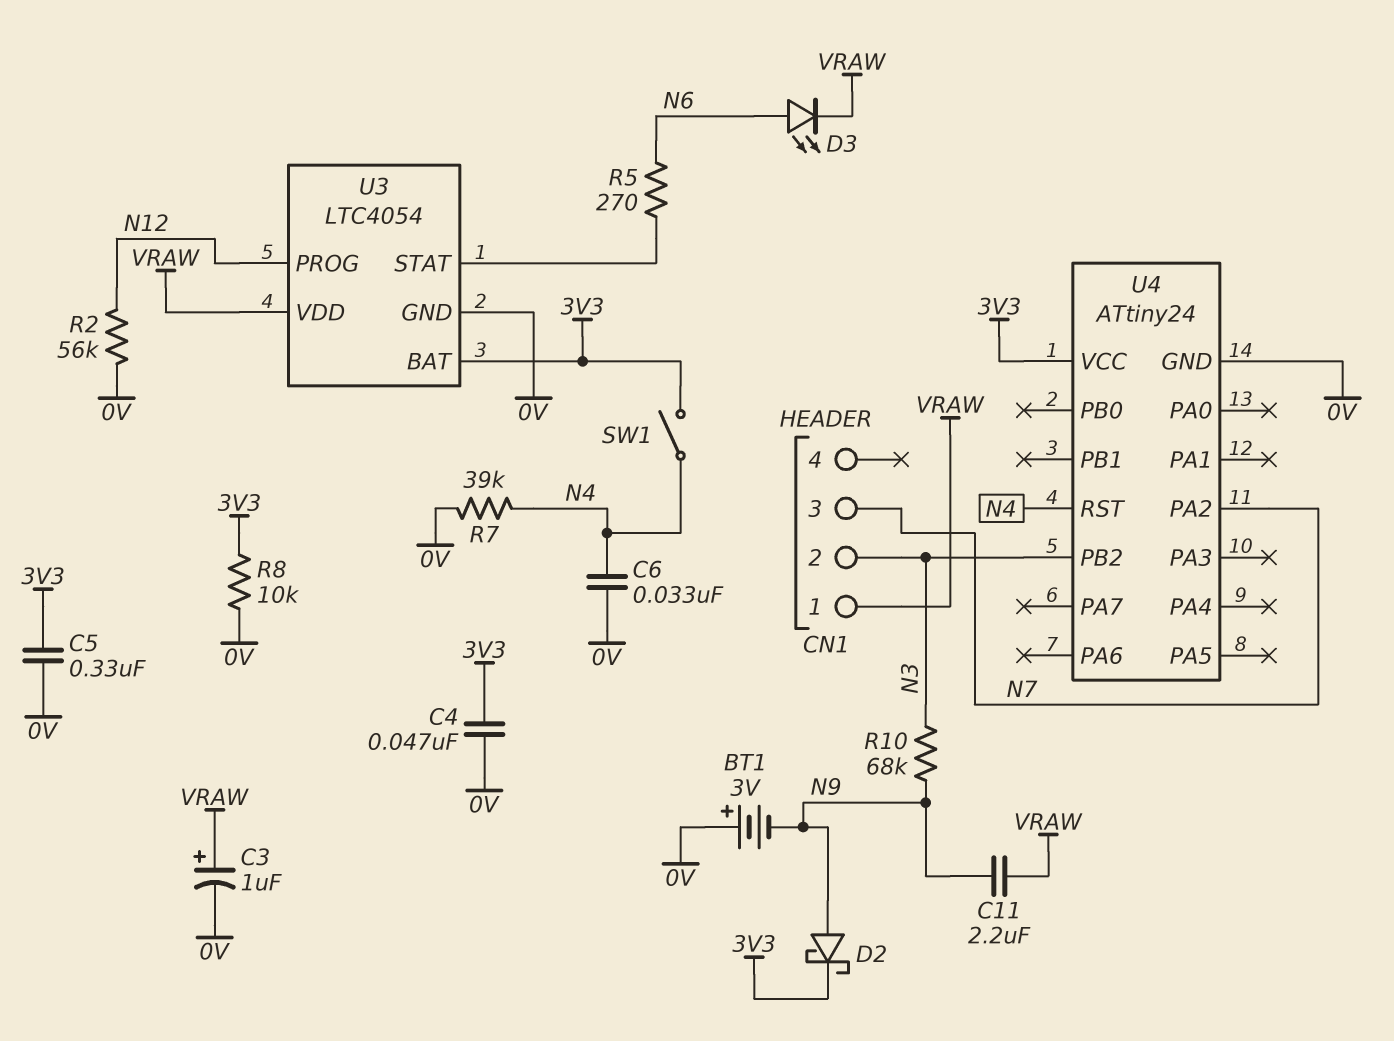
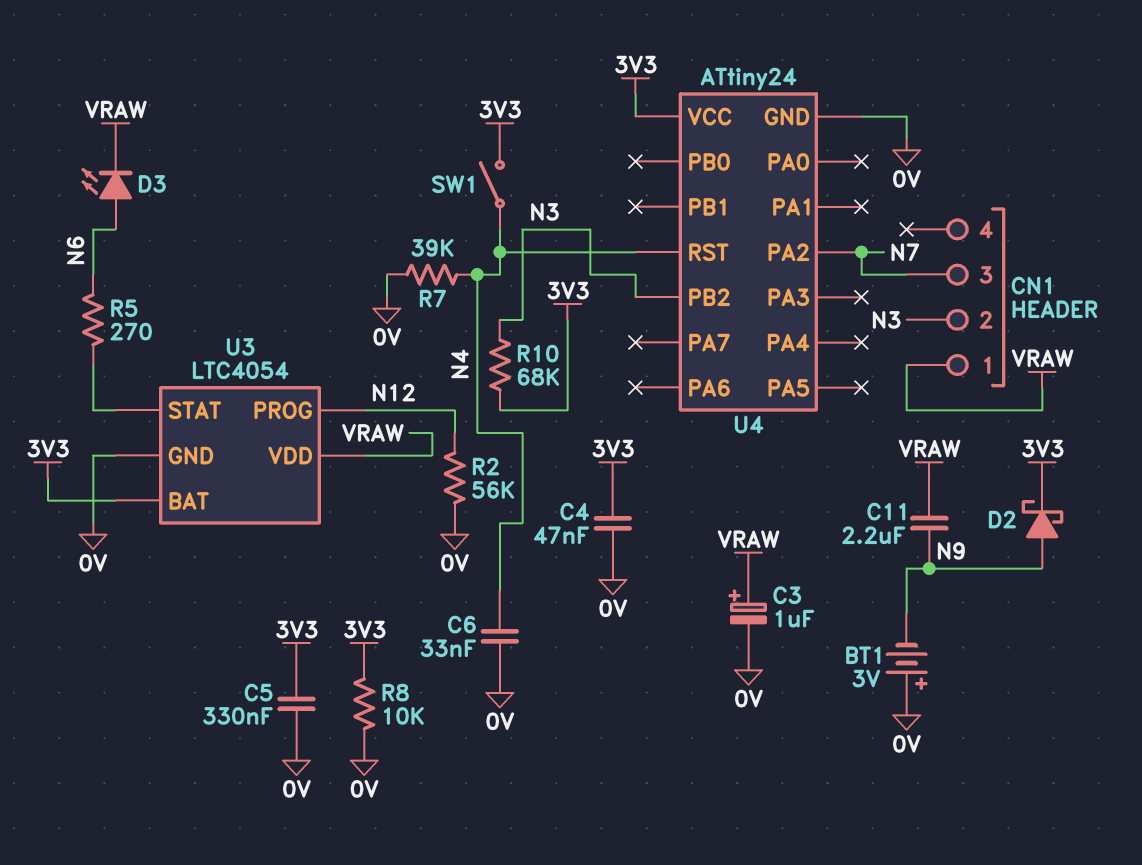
R10: 68k (N3, N9) -> 68k (3V3, N3)

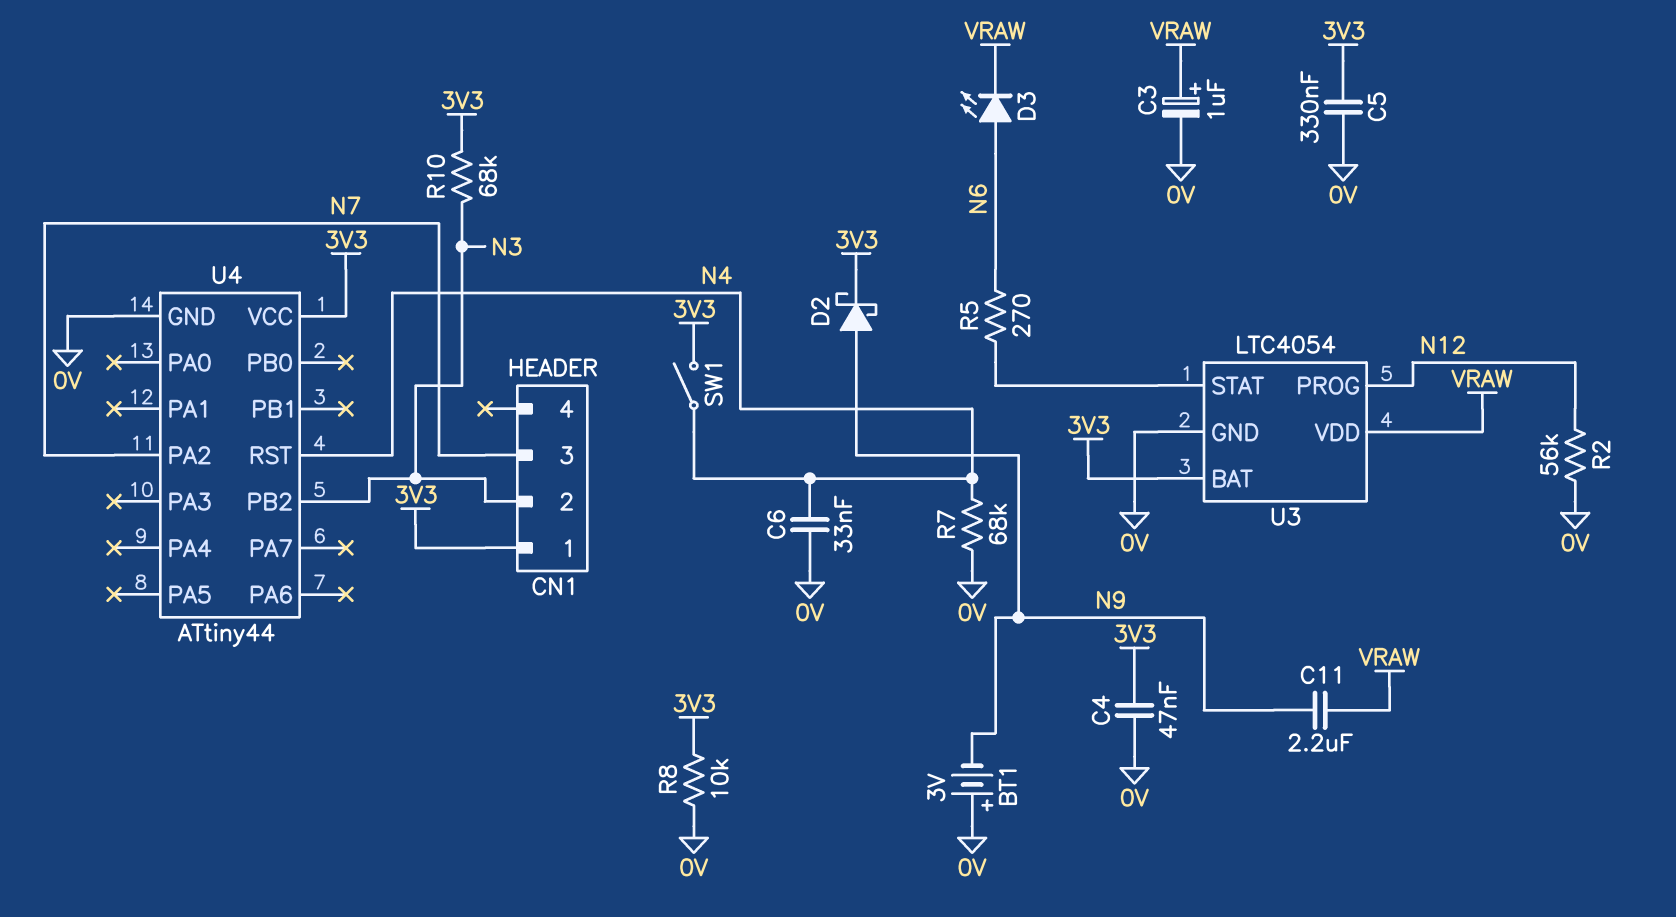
CN1 pin 1: VRAW -> 3V3
R7: 39k (0V, N4) -> 68k (0V, N4)
U4: ATtiny24 -> ATtiny44

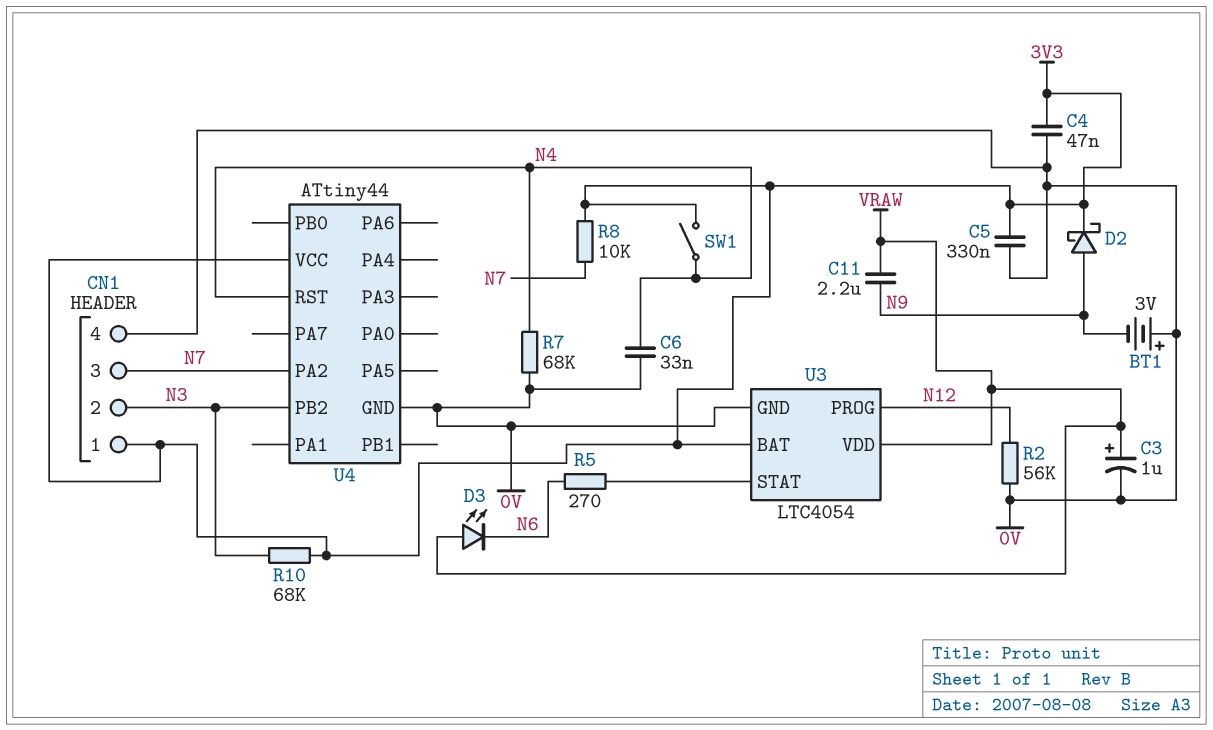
CN1 pin 4: none -> 0V
D3: LED (A N6, K VRAW) -> LED (A VRAW, K N6)
R8: 10k (0V, 3V3) -> 10k (3V3, N7)

